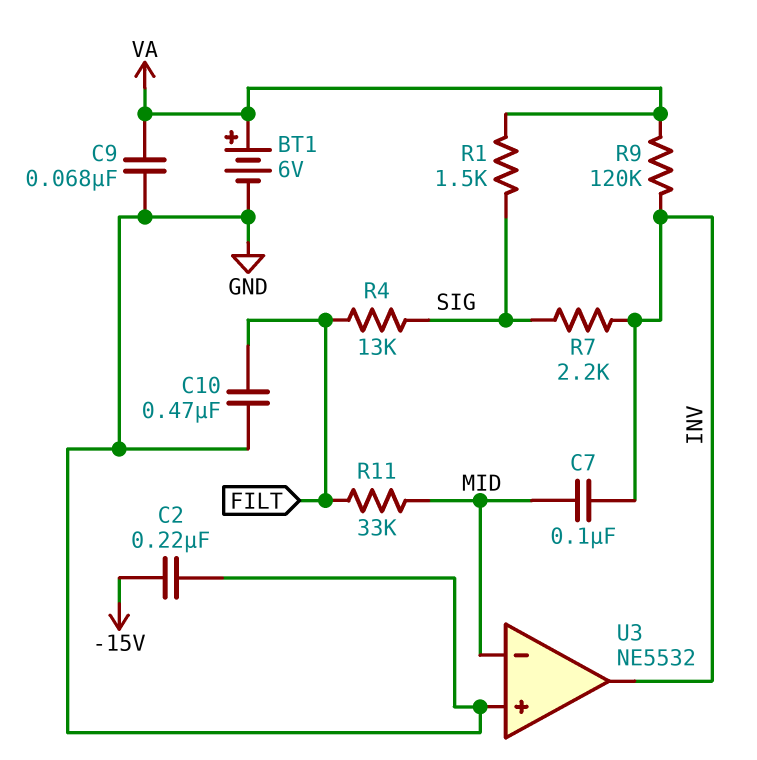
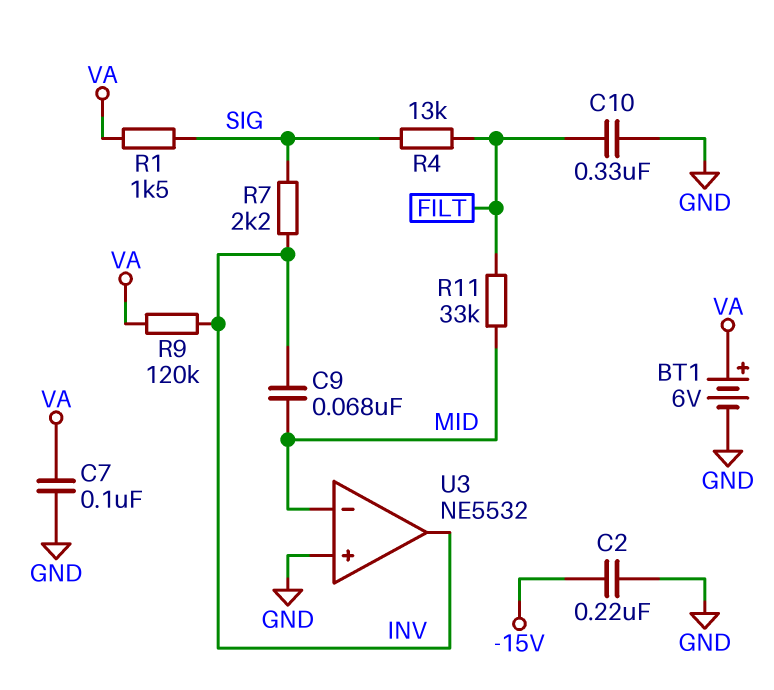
C7: 100nF (INV, MID) -> 100nF (GND, VA)
C9: 68nF (GND, VA) -> 68nF (INV, MID)
C10: 470nF (FILT, GND) -> 330nF (FILT, GND)

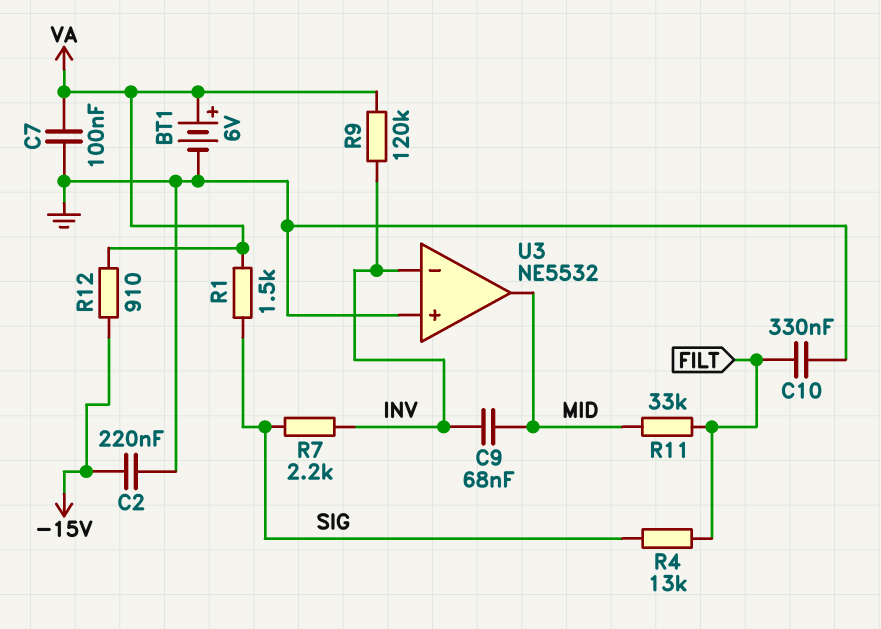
R12: none -> 910 (-15V, VA)
U3 pin in-: MID -> INV
U3 pin out: INV -> MID

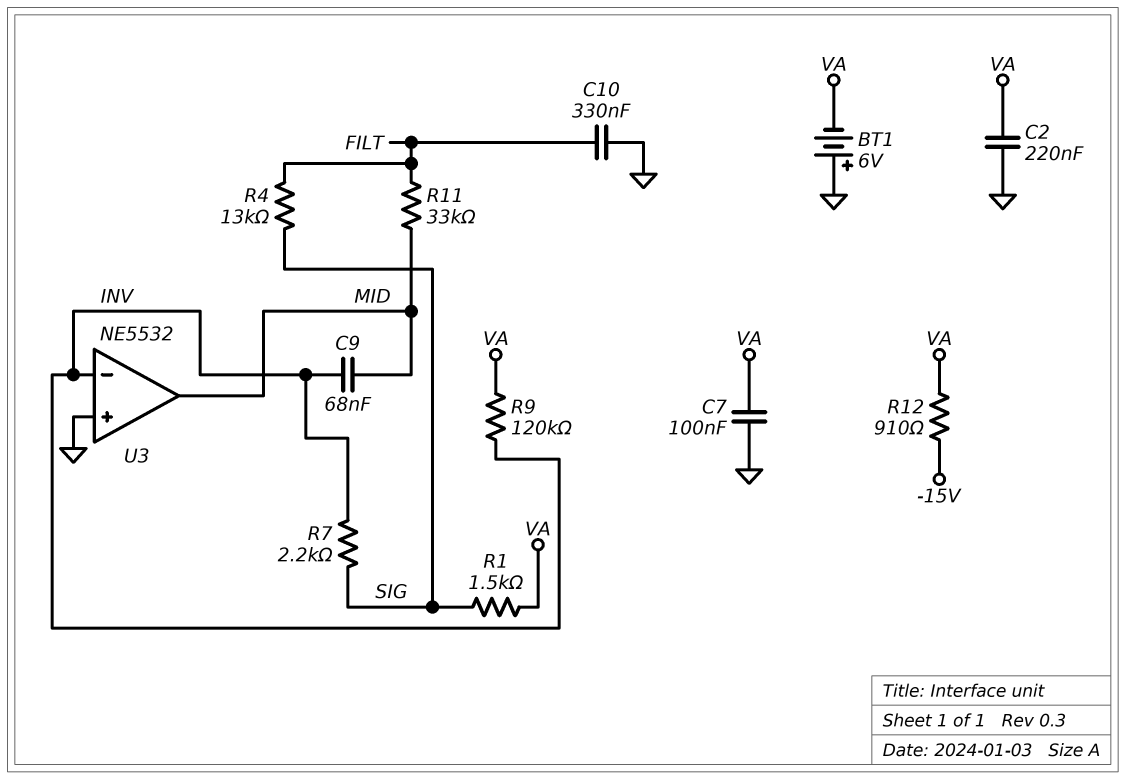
BT1: 6V (plus VA, minus GND) -> 6V (plus GND, minus VA)
C2: 220nF (-15V, GND) -> 220nF (GND, VA)

